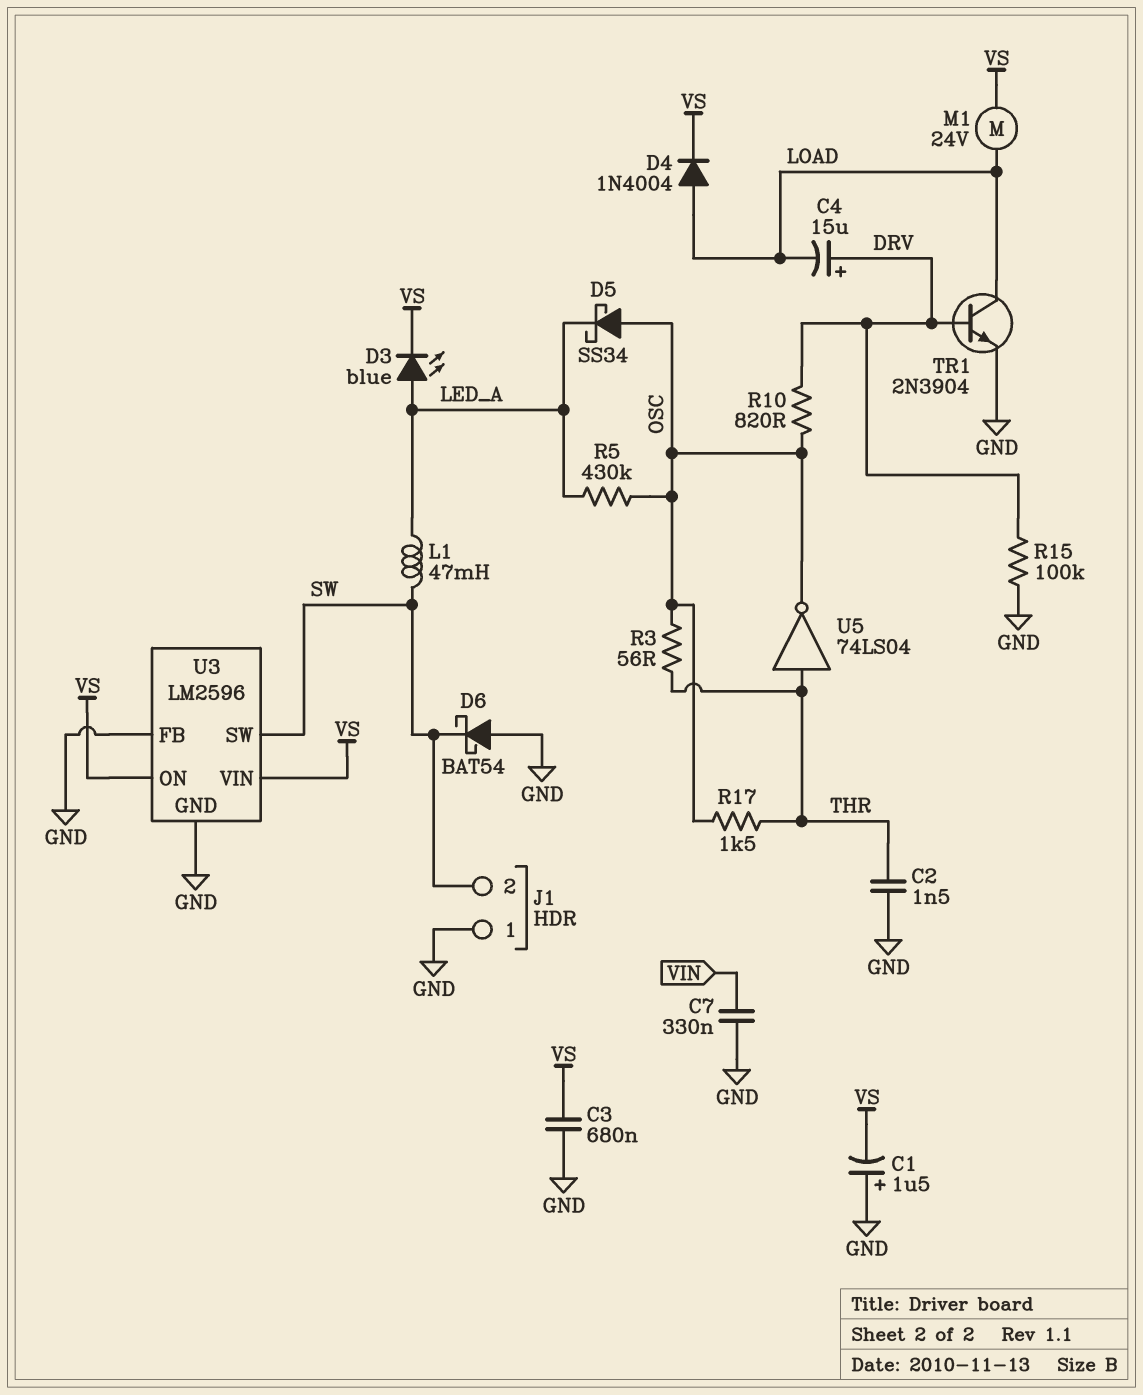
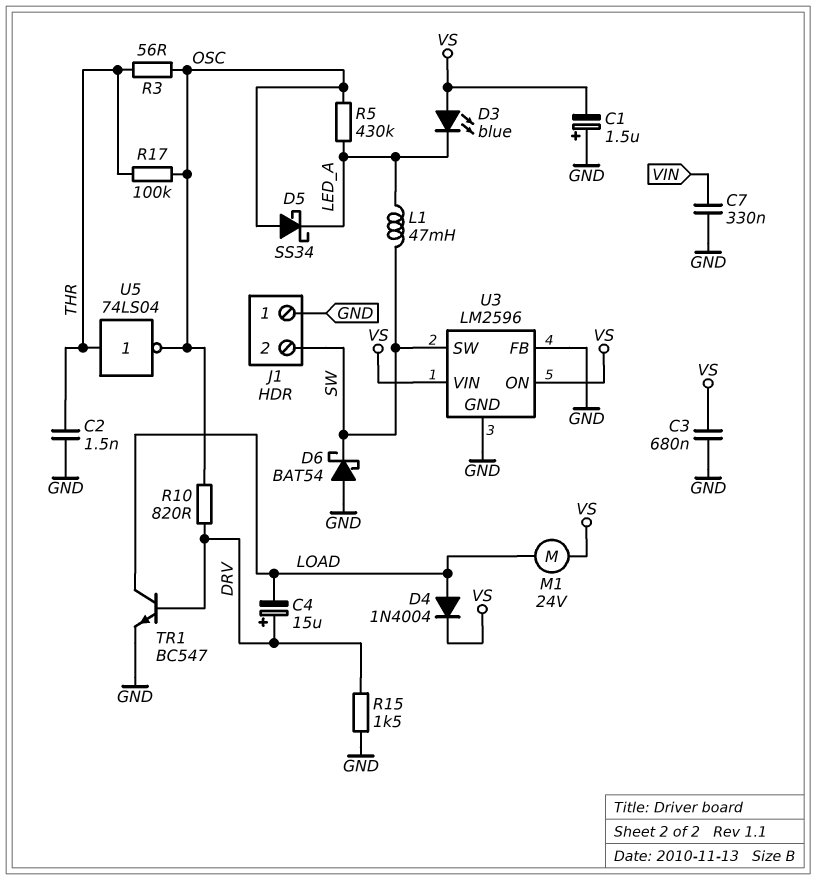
D3: LED blue (A LED_A, K VS) -> LED blue (A VS, K LED_A)
R15: 100k (DRV, GND) -> 1.5k (DRV, GND)
R17: 1.5k (OSC, THR) -> 100k (OSC, THR)
TR1: NPN 2N3904 (B DRV, C LOAD, E GND) -> NPN BC547 (B DRV, C LOAD, E GND)

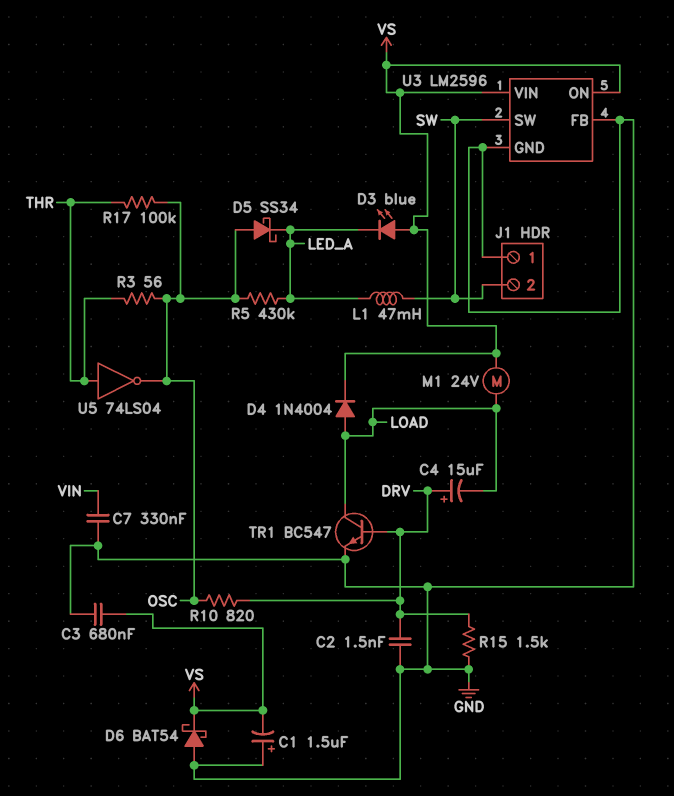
C2: 1.5nF (GND, THR) -> 1.5nF (DRV, GND)
D6: schottky BAT54 (A GND, K SW) -> schottky BAT54 (A GND, K VS)

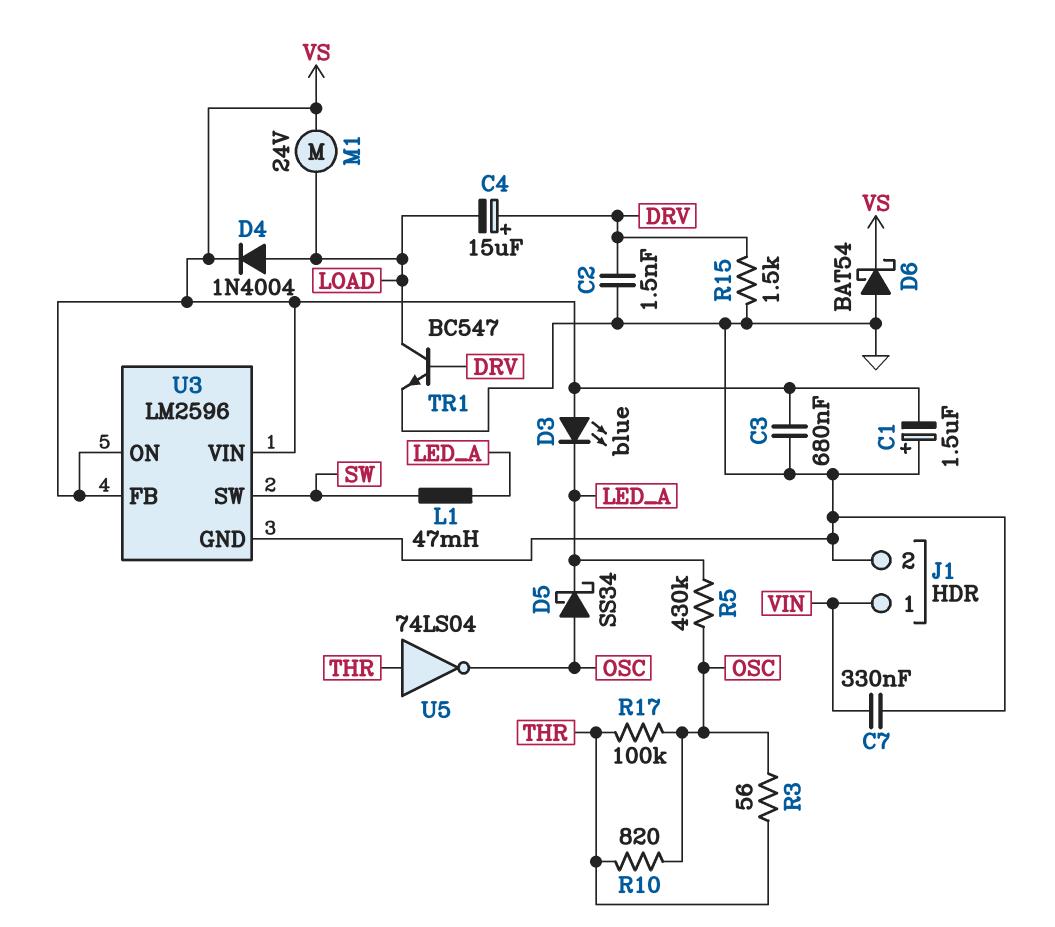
J1 pin 1: GND -> VIN
J1 pin 2: SW -> GND
R10: 820 (DRV, OSC) -> 820 (OSC, THR)
U3 pin FB: GND -> VS

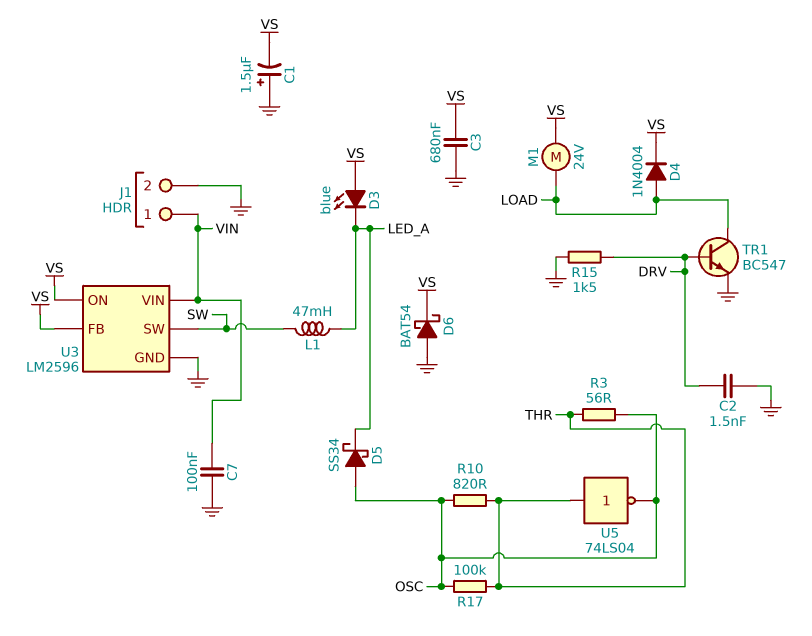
C4: 15uF (plus DRV, minus LOAD) -> none
C7: 330nF (GND, VIN) -> 100nF (GND, VIN)
R5: 430k (LED_A, OSC) -> none
U3 pin VIN: VS -> VIN

